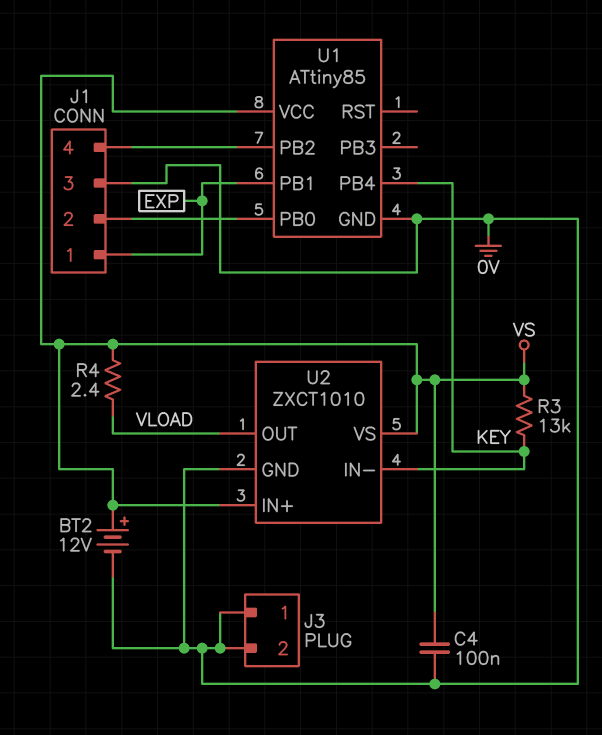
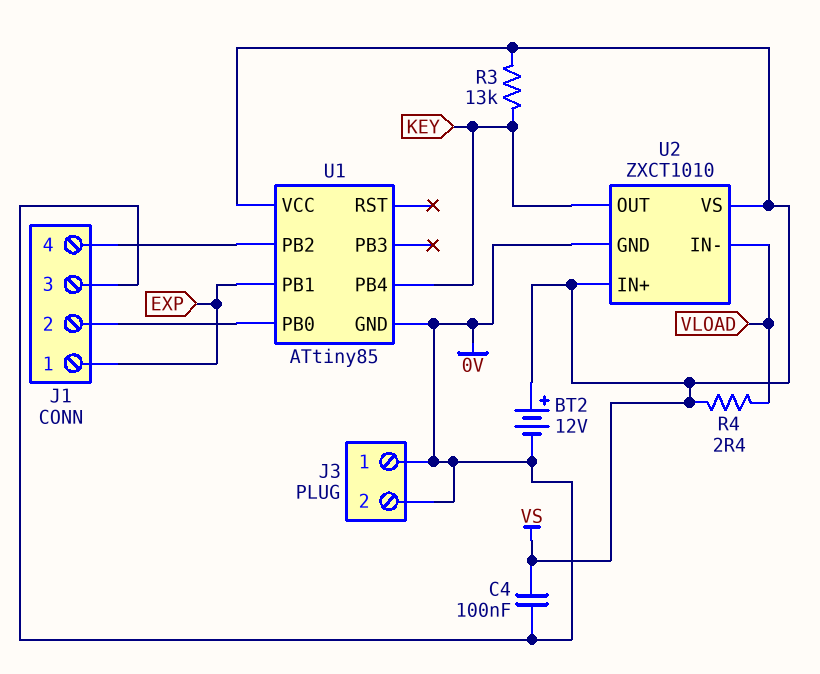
U2 pin IN-: KEY -> VLOAD
U2 pin OUT: VLOAD -> KEY

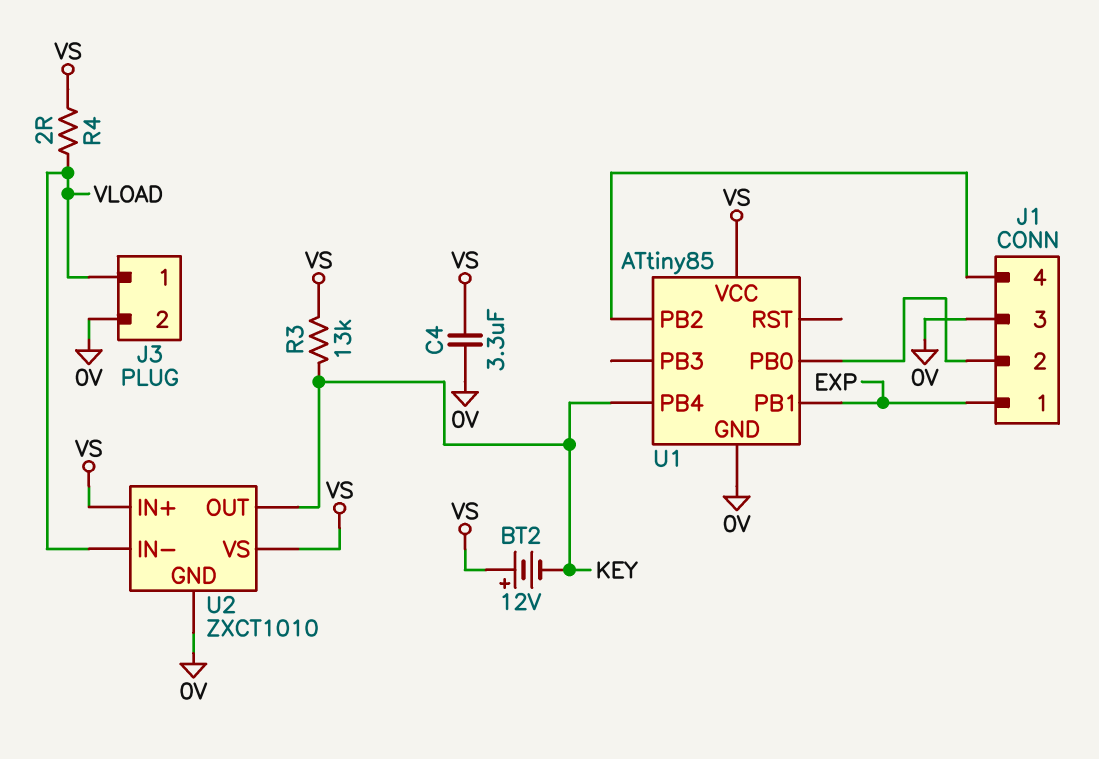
BT2: 12V (plus VS, minus 0V) -> 12V (plus VS, minus KEY)
C4: 100nF (0V, VS) -> 3.3uF (0V, VS)
J3 pin 1: 0V -> VLOAD
R4: 2.4 (VLOAD, VS) -> 2 (VLOAD, VS)

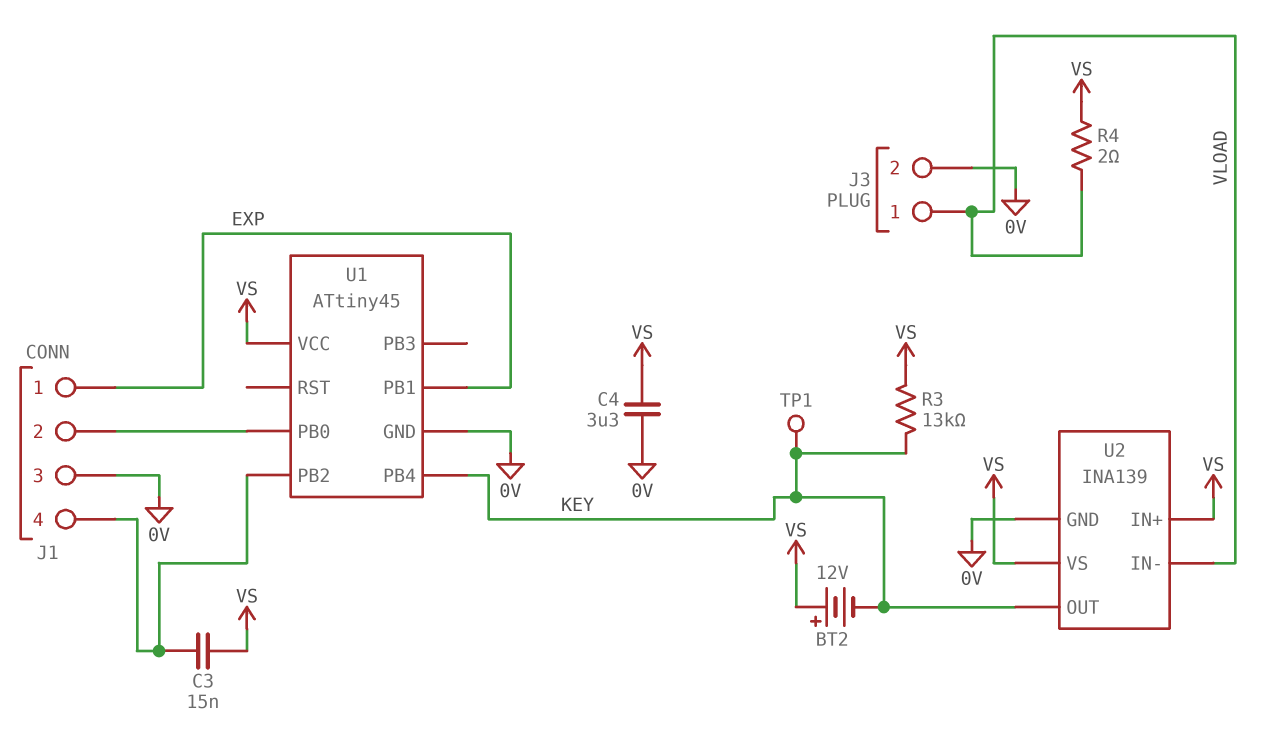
C3: none -> 15nF (J1/4, VS)
TP1: none -> test point (KEY)
U1: ATtiny85 -> ATtiny45
U2: ZXCT1010 -> INA139

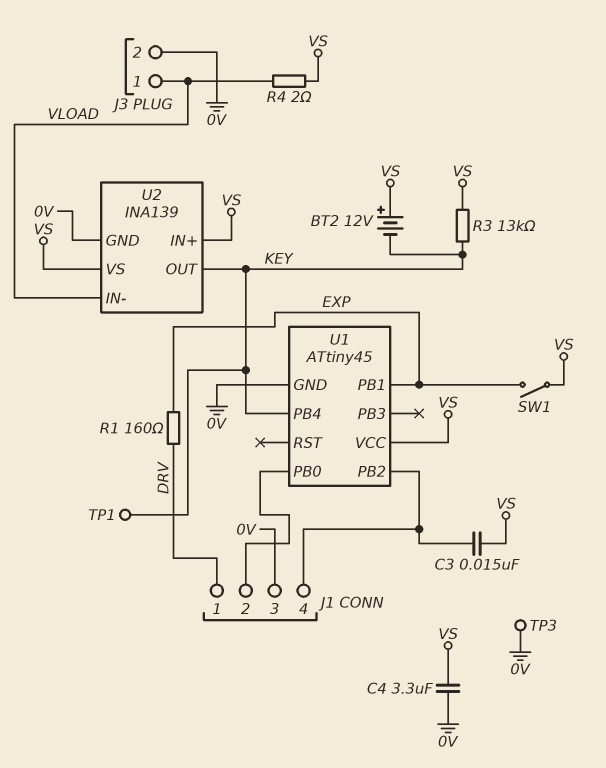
J1 pin 1: EXP -> DRV
R1: none -> 160 (DRV, EXP)
SW1: none -> switch (EXP, VS)
TP3: none -> test point (0V)

